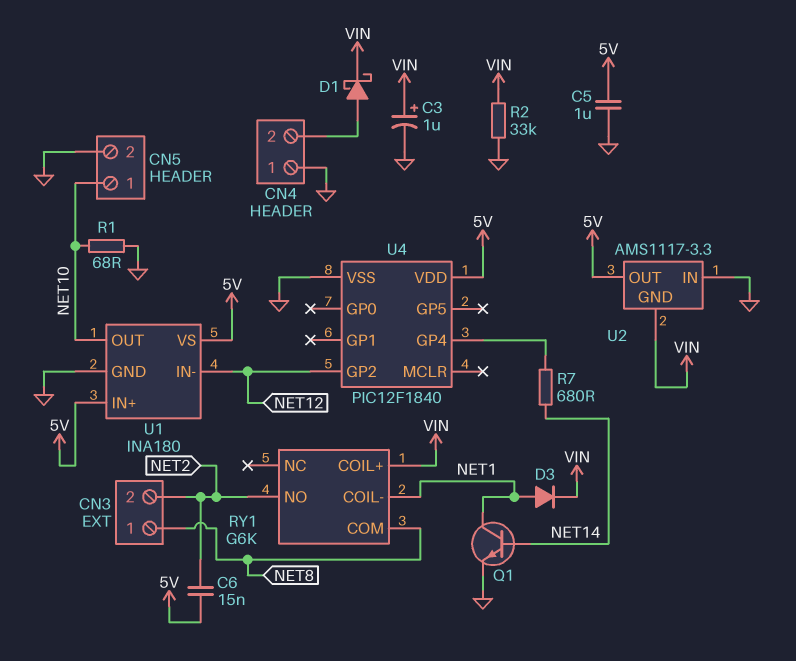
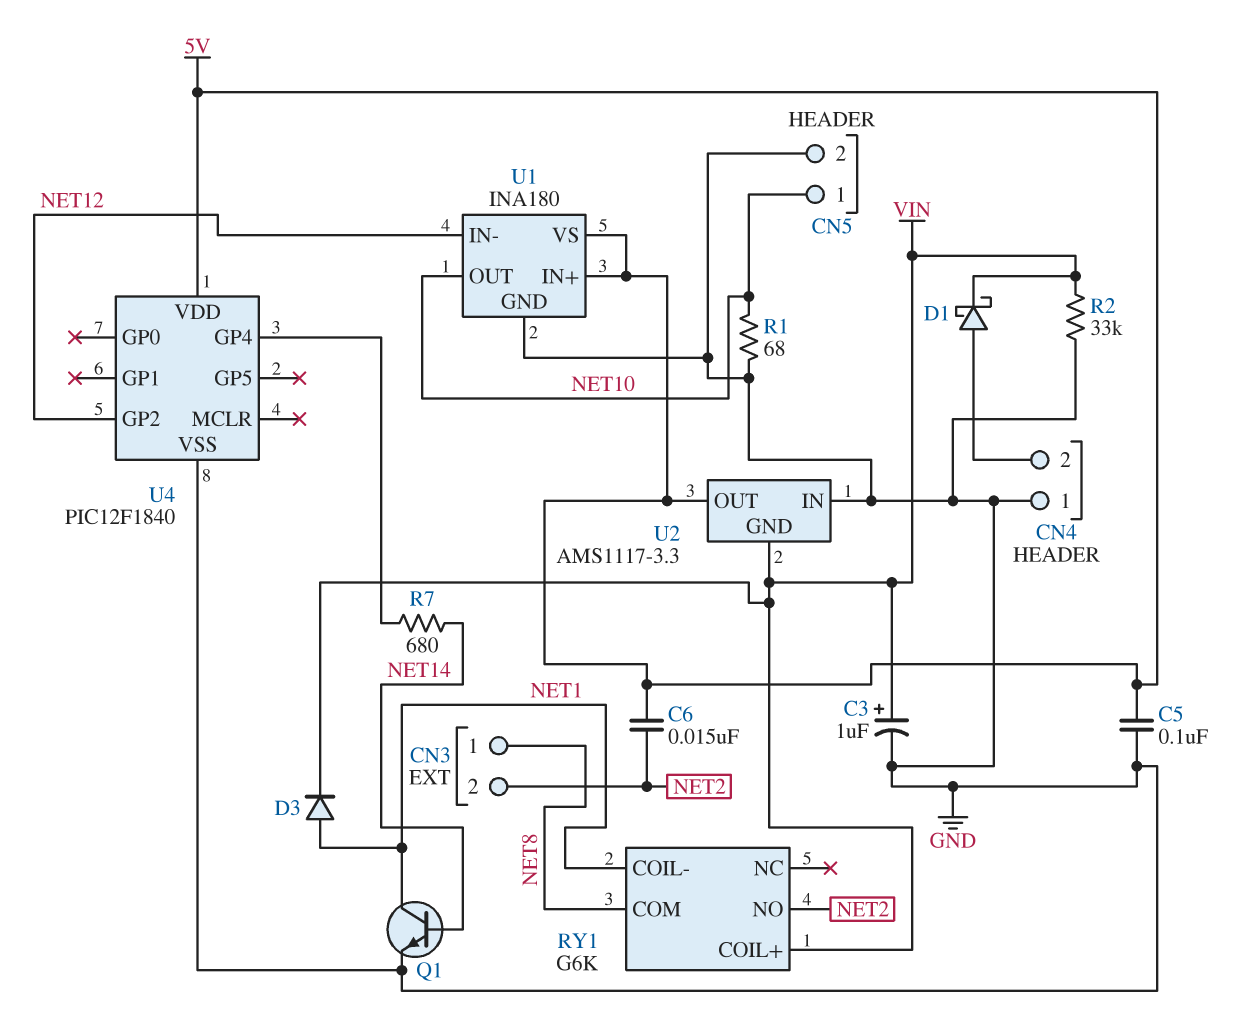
C5: 1uF (5V, GND) -> 100nF (5V, GND)

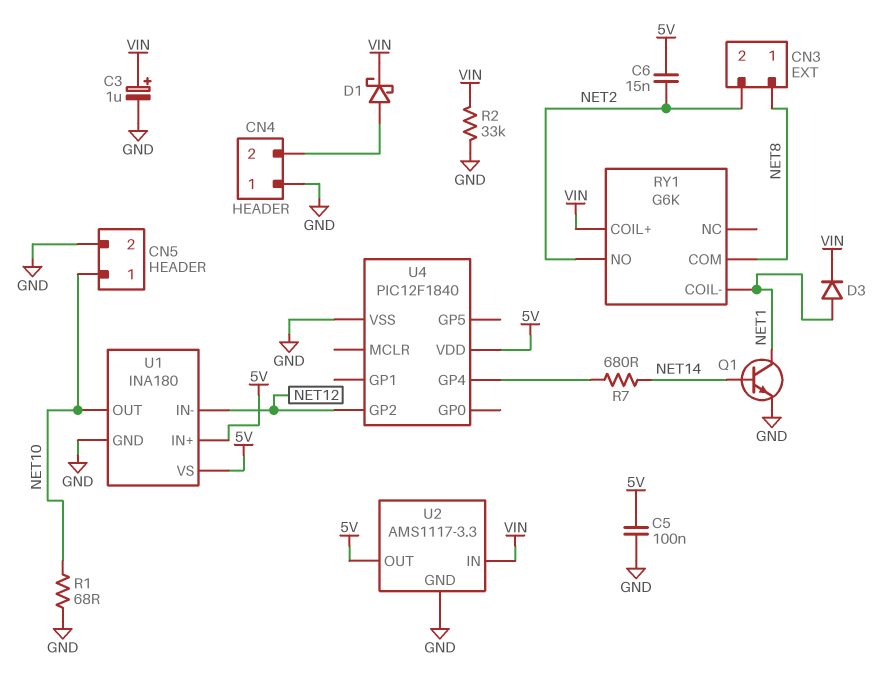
U2 pin GND: VIN -> GND
U2 pin IN: GND -> VIN

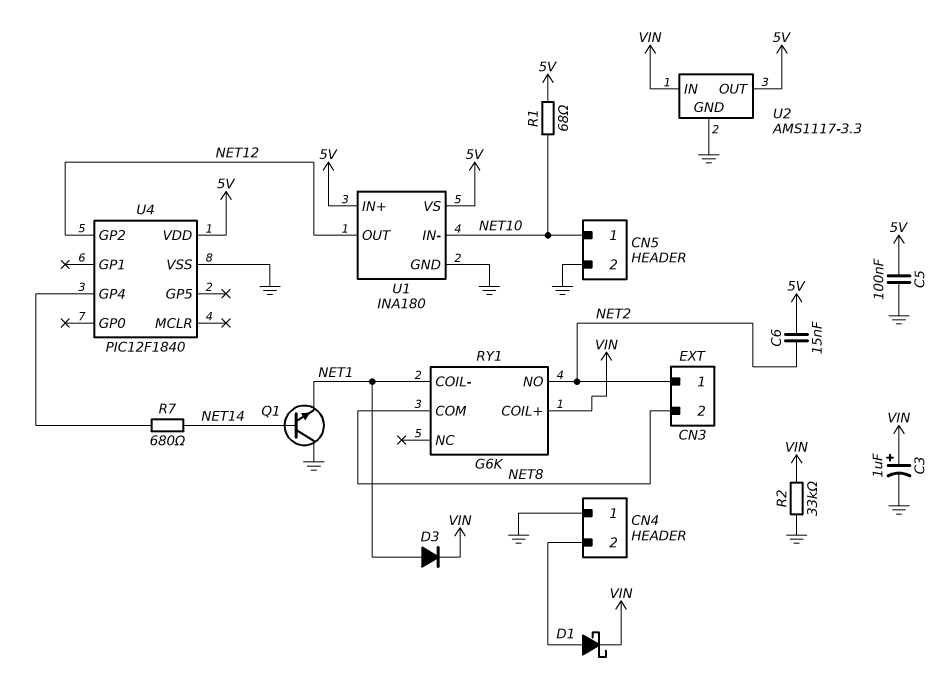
CN3 pin 1: NET8 -> NET2
CN3 pin 2: NET2 -> NET8
Q1: NPN (B NET14, C NET1, E GND) -> NPN (B NET14, C GND, E NET1)
R1: 68 (GND, NET10) -> 68 (5V, NET10)
U1 pin IN-: NET12 -> NET10
U1 pin OUT: NET10 -> NET12

